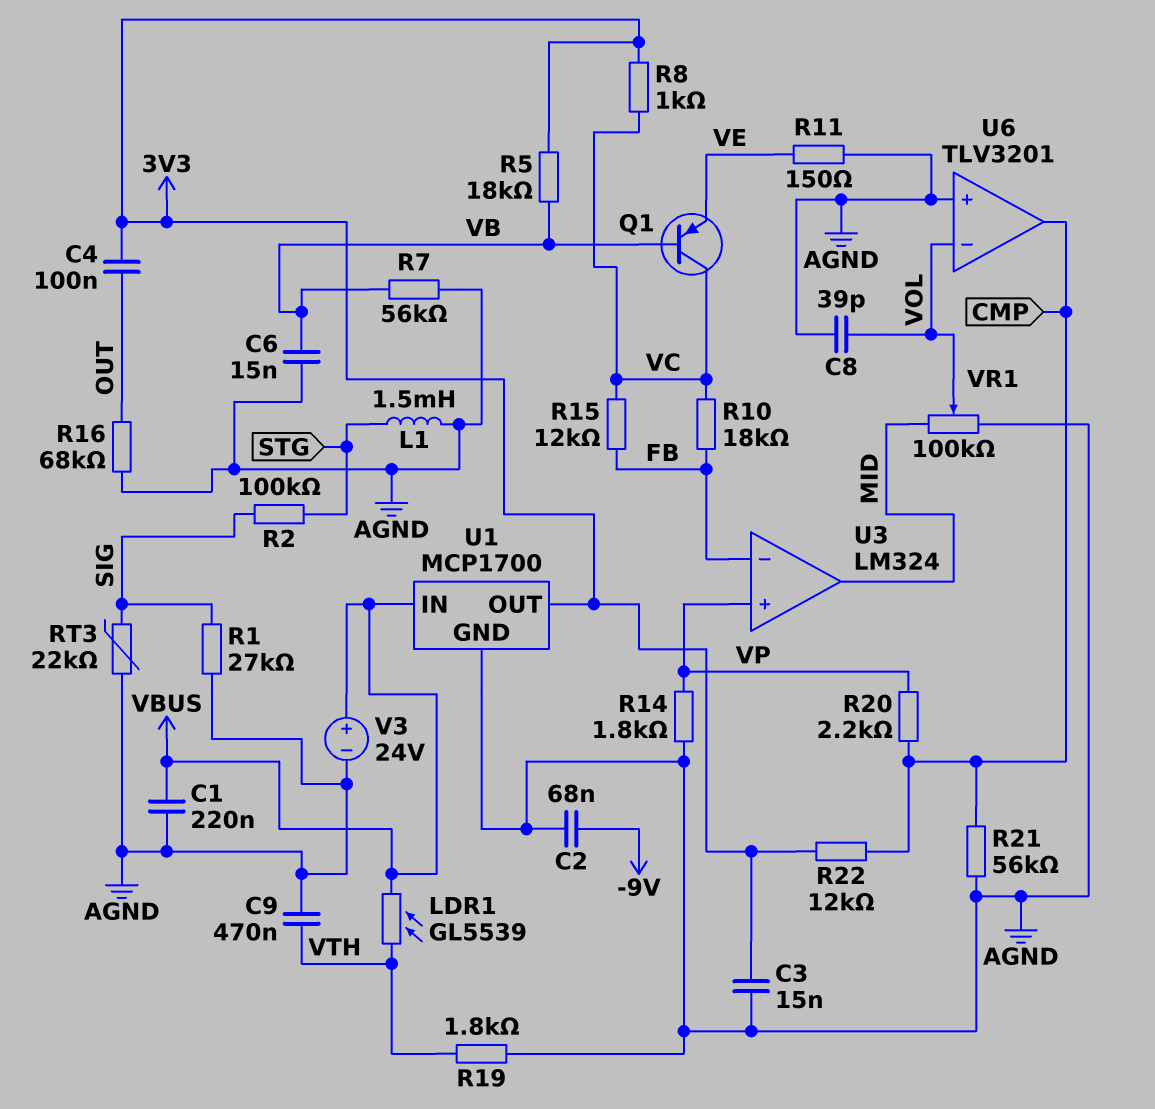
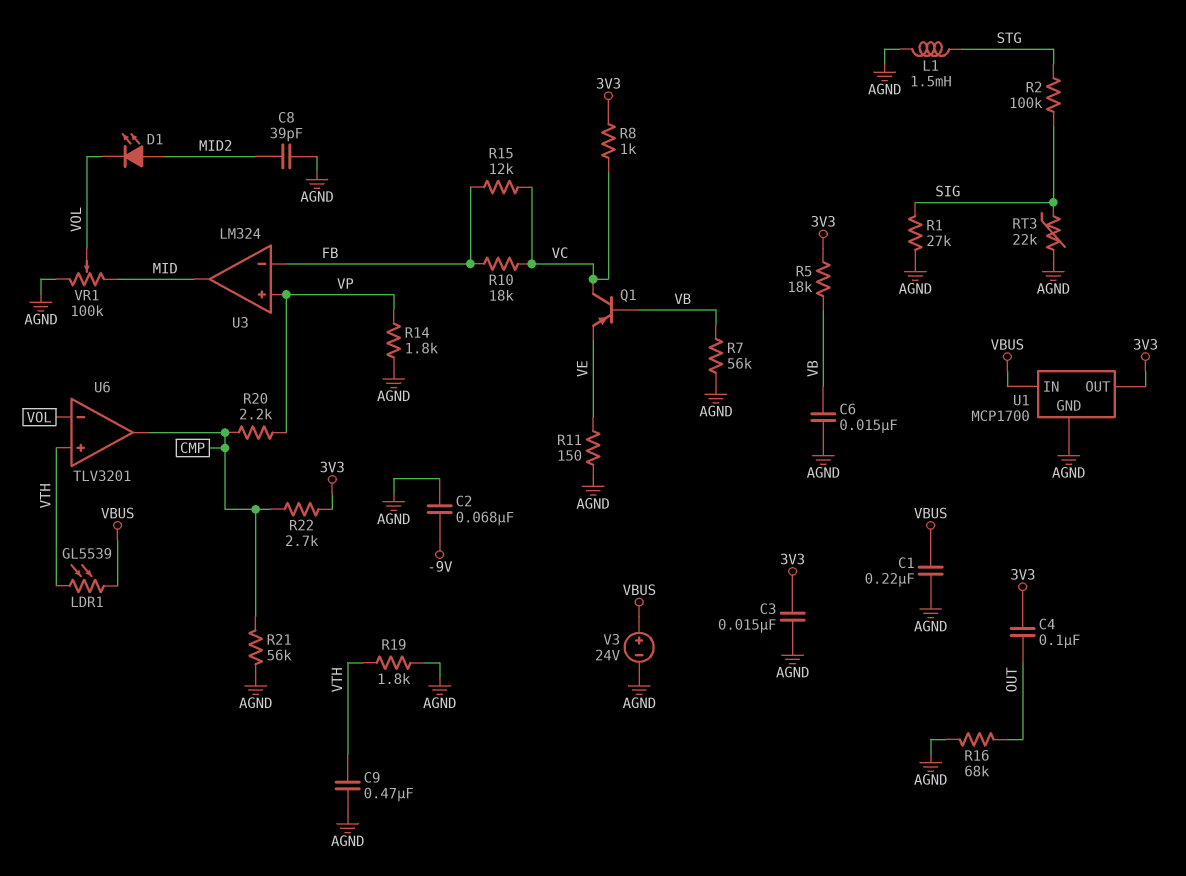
C8: 39pF (AGND, VOL) -> 39pF (AGND, MID2)
D1: none -> LED (A MID2, K VOL)
R22: 12k (3V3, CMP) -> 2.7k (3V3, CMP)
U6 pin in+: AGND -> VTH

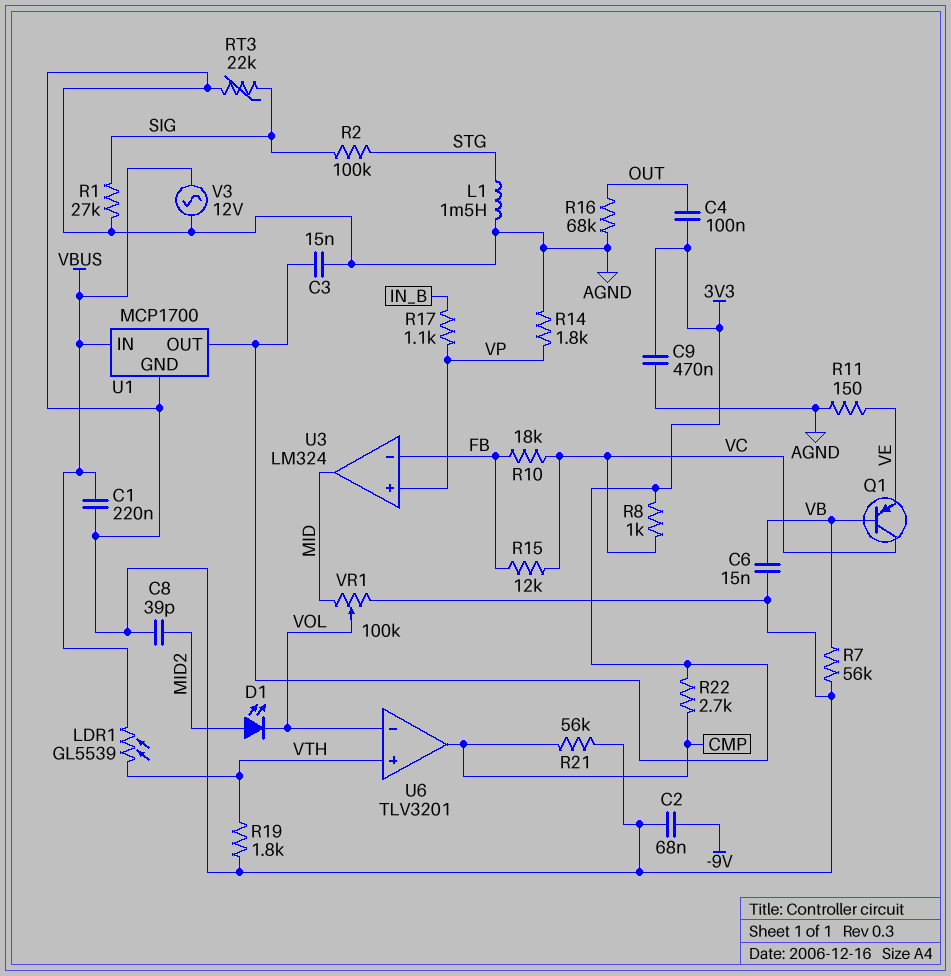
C9: 470nF (AGND, VTH) -> 470nF (3V3, AGND)
R5: 18k (3V3, VB) -> none
R17: none -> 1.1k (IN_B, VP)
R20: 2.2k (CMP, VP) -> none
V3: 24V (plus VBUS, minus AGND) -> AC 12V (AGND, VBUS)

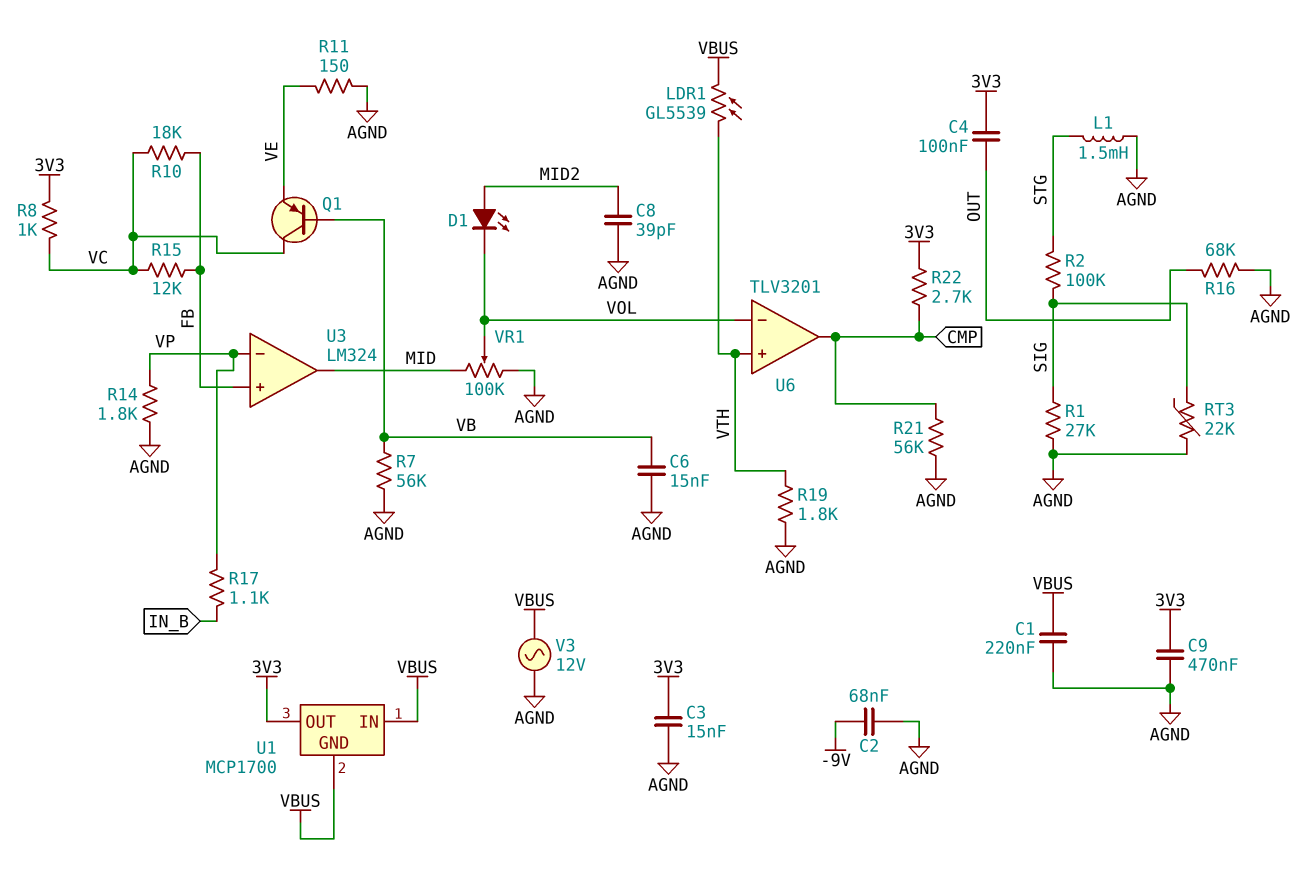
U1 pin GND: AGND -> VBUS
U3 pin in+: VP -> FB
U3 pin in-: FB -> VP

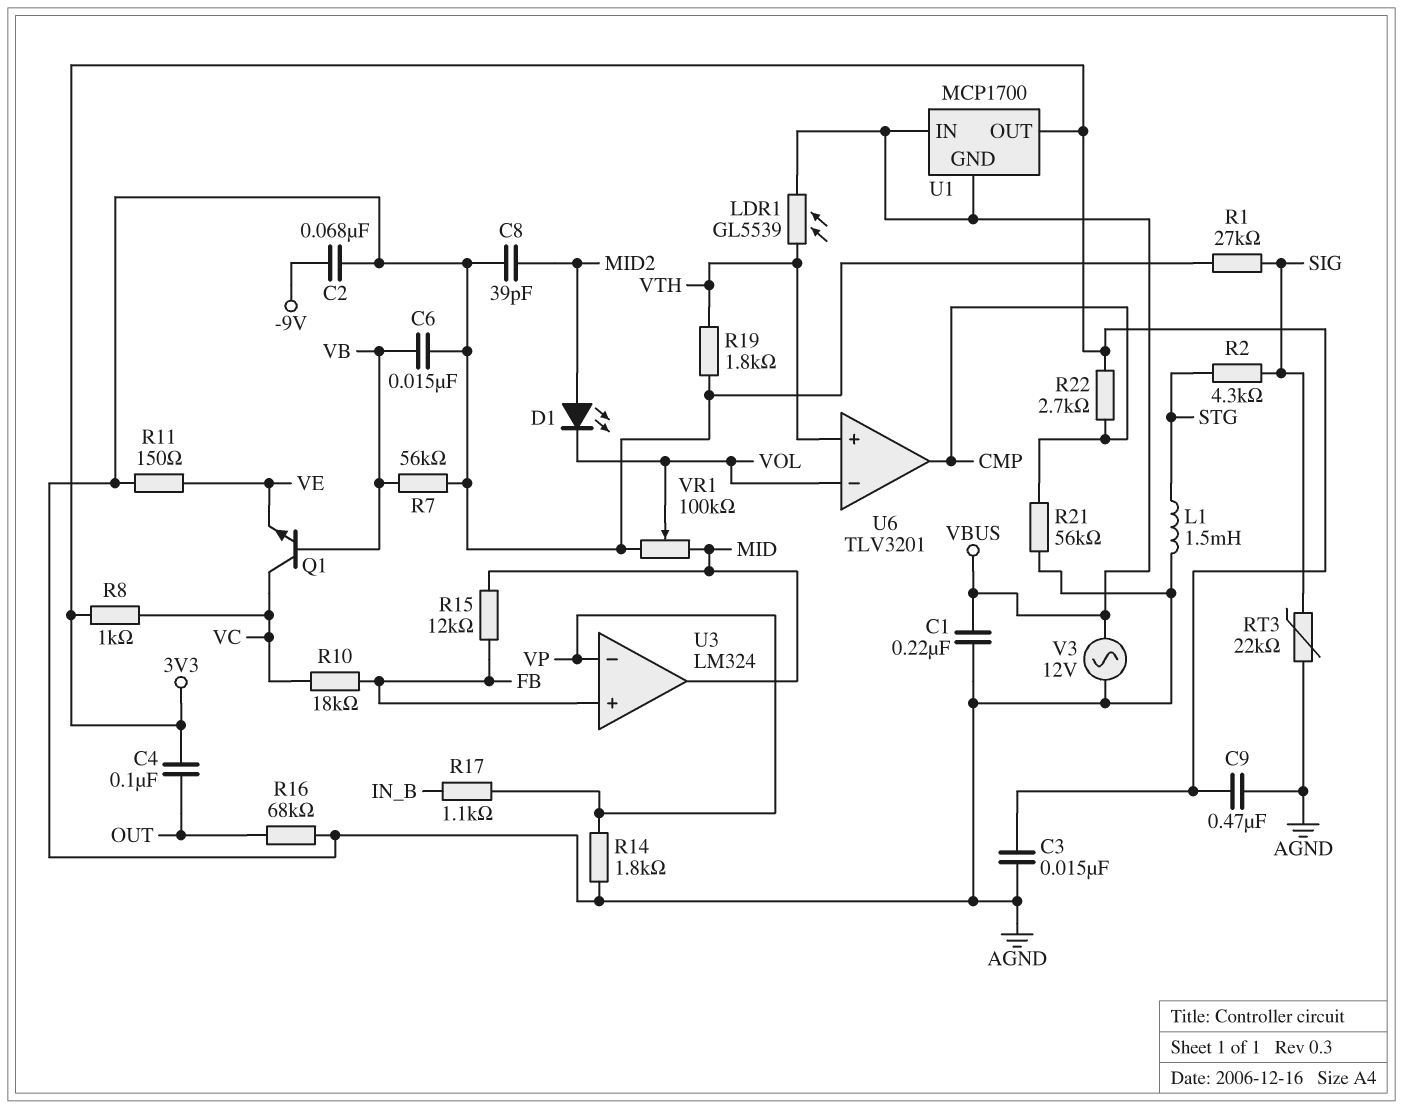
Q1: PNP (B VB, C VC, E VE) -> NPN (B VB, C VC, E VE)
R2: 100k (SIG, STG) -> 4.3k (SIG, STG)
R15: 12k (FB, VC) -> 12k (FB, MID)

